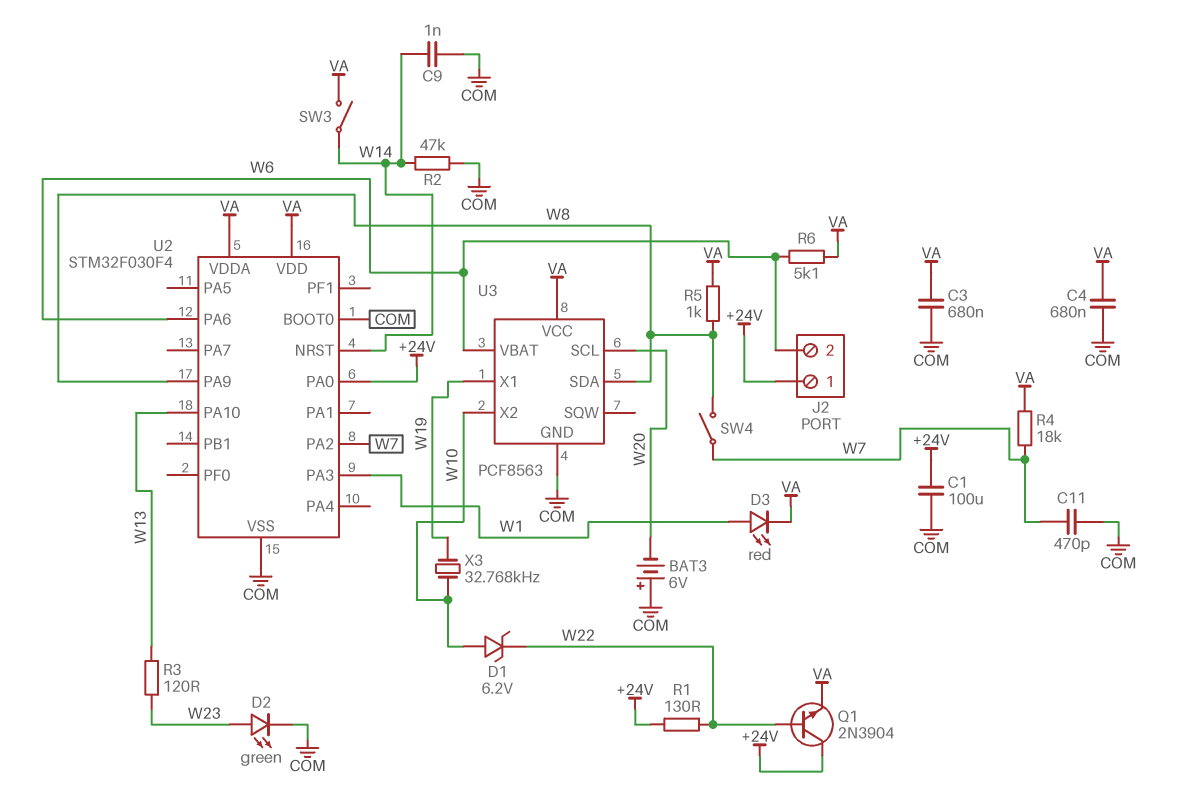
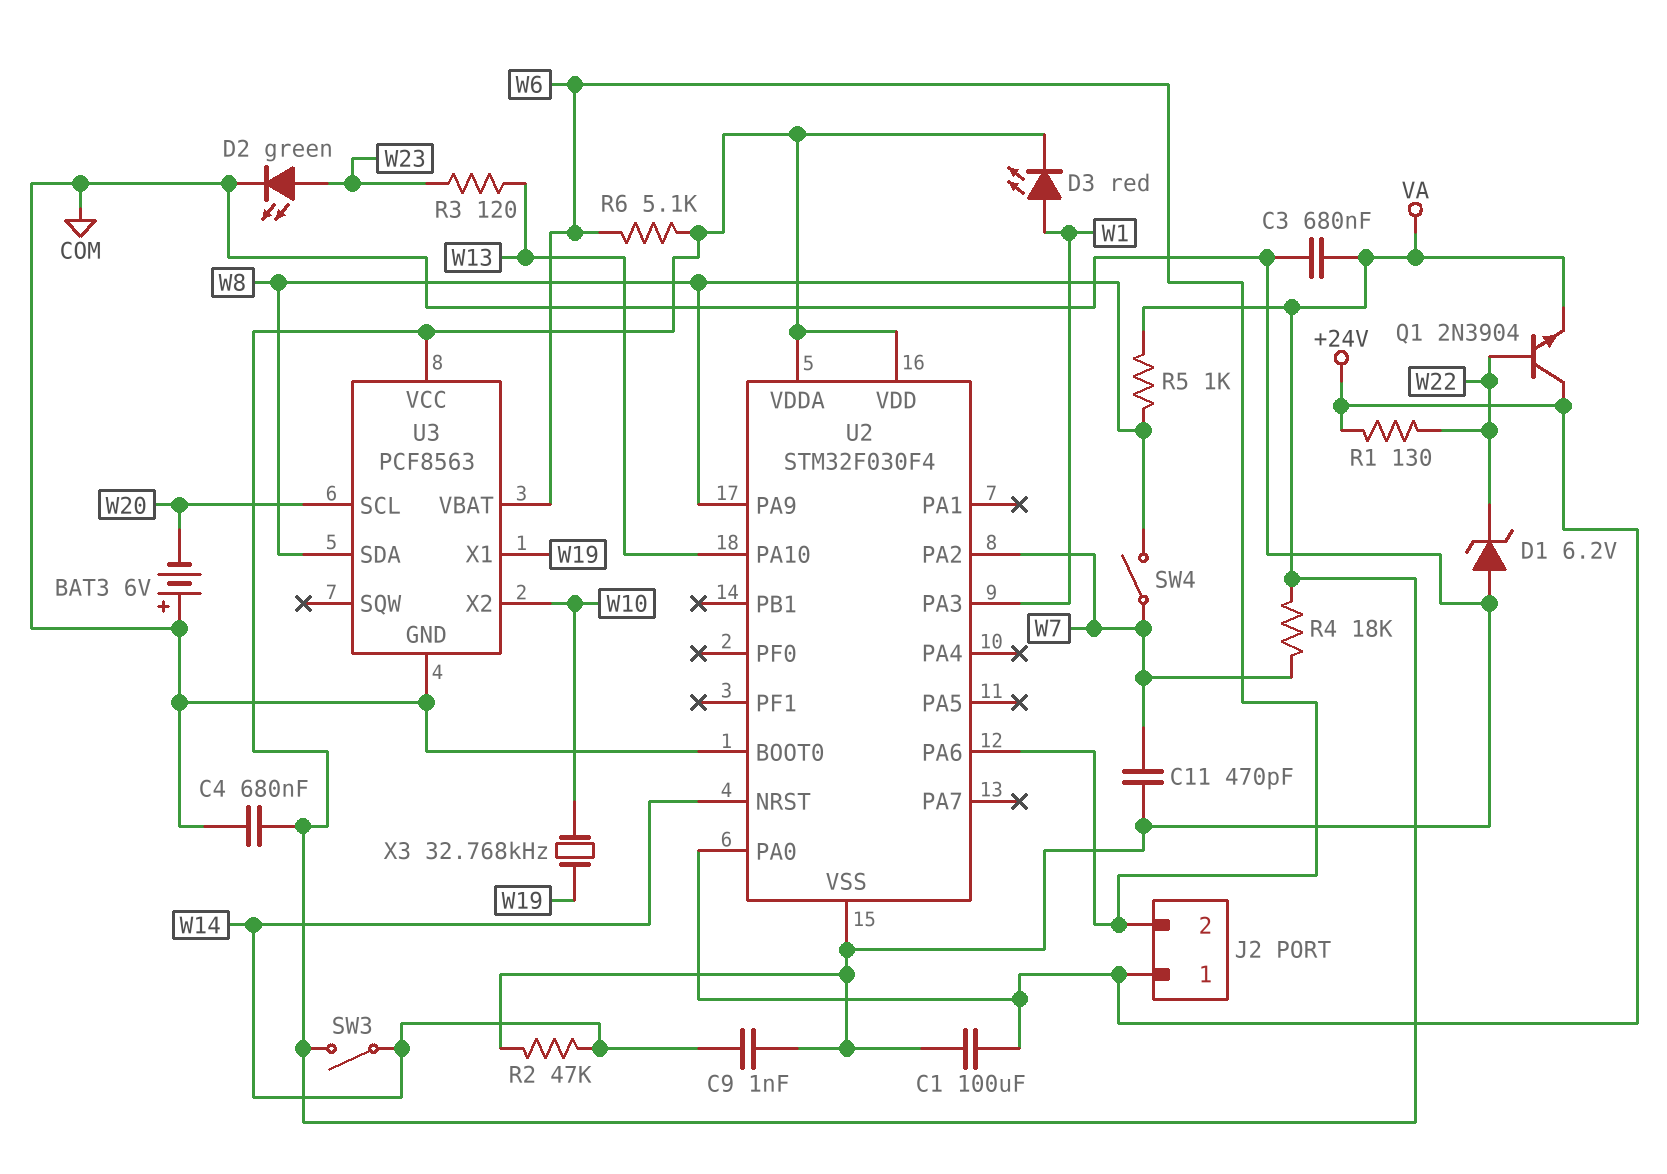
D1: zener 6.2V (A W10, K W22) -> zener 6.2V (A COM, K W22)

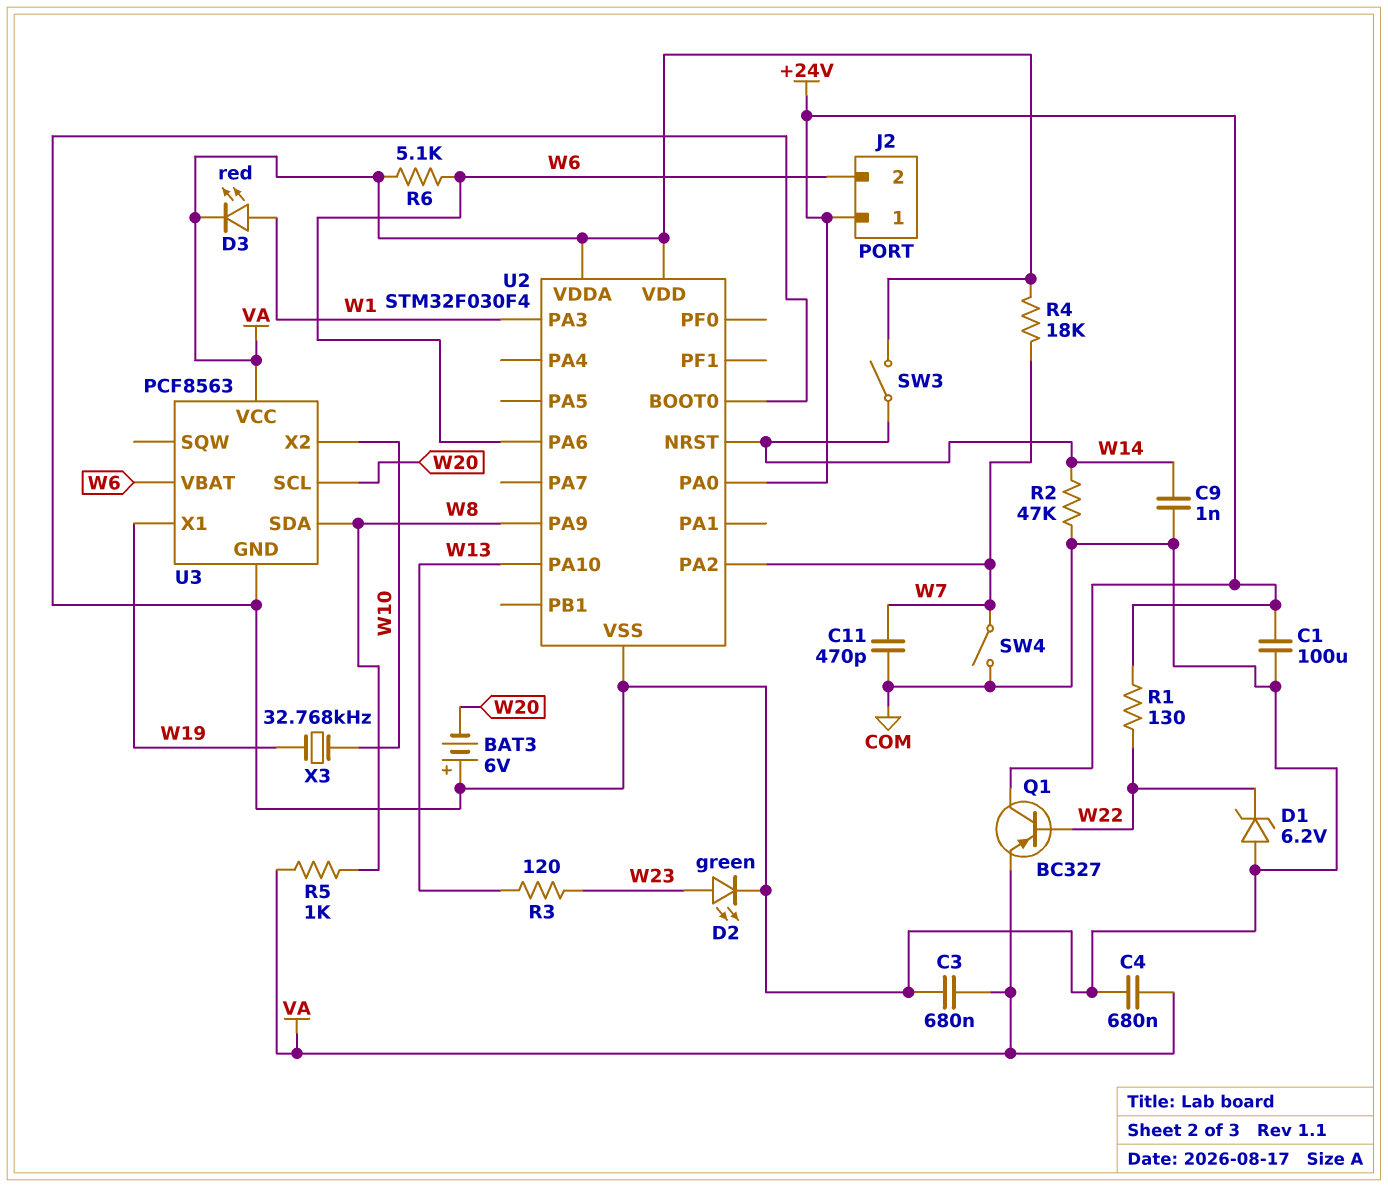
Q1: NPN 2N3904 (B W22, C +24V, E VA) -> PNP BC327 (B W22, C +24V, E VA)
SW4: switch (W7, W8) -> switch (COM, W7)

